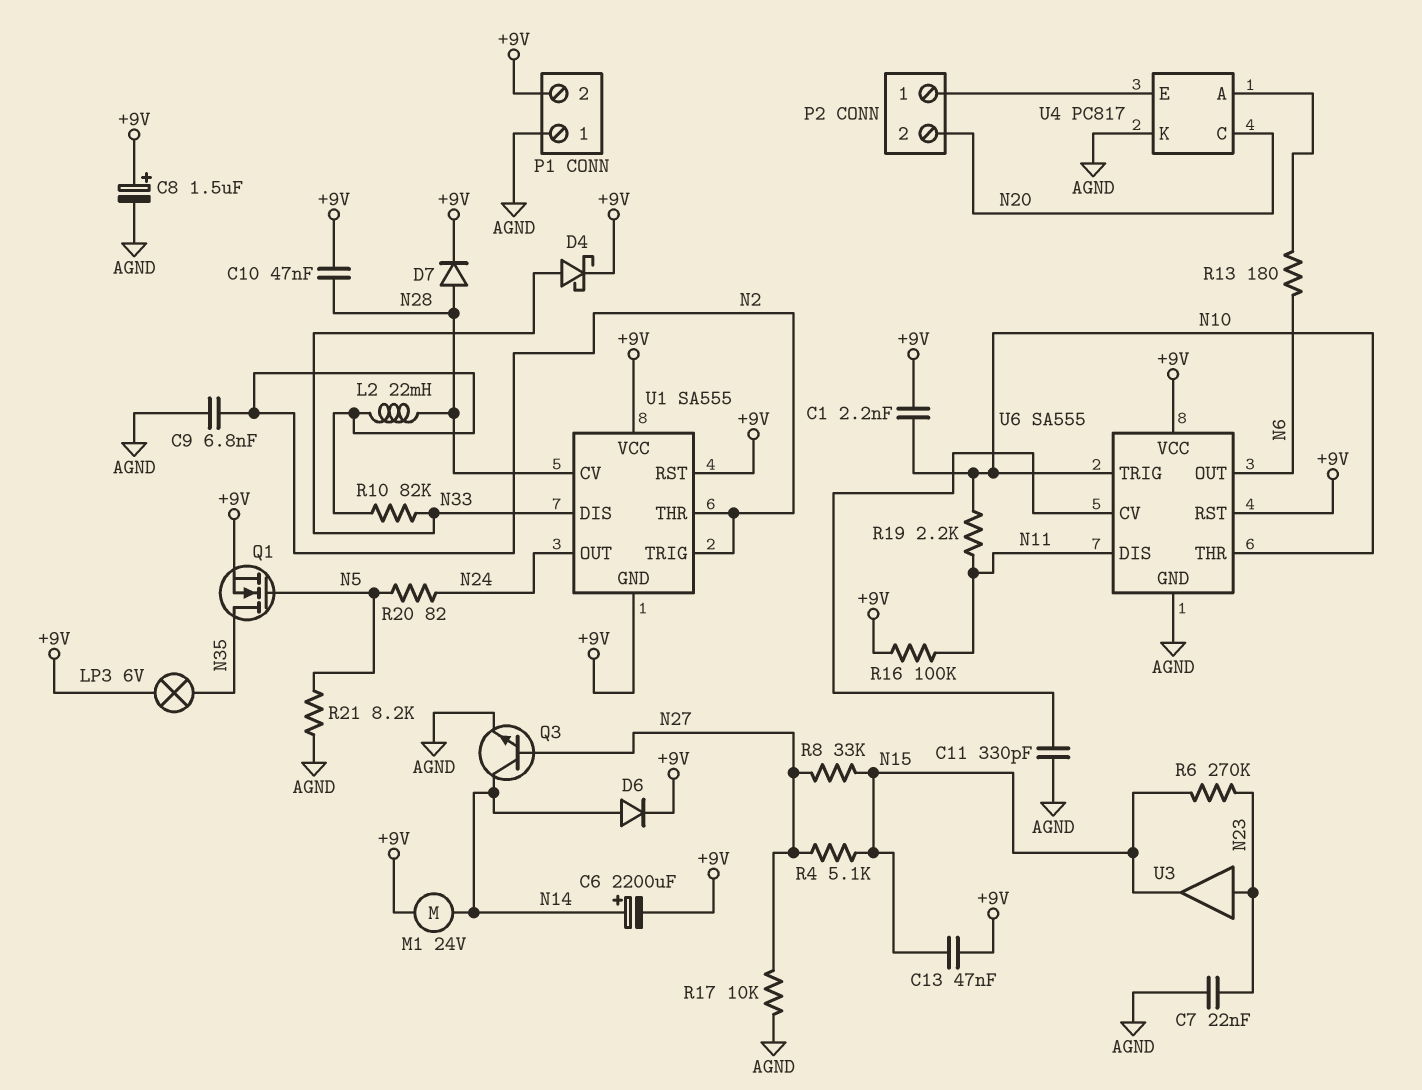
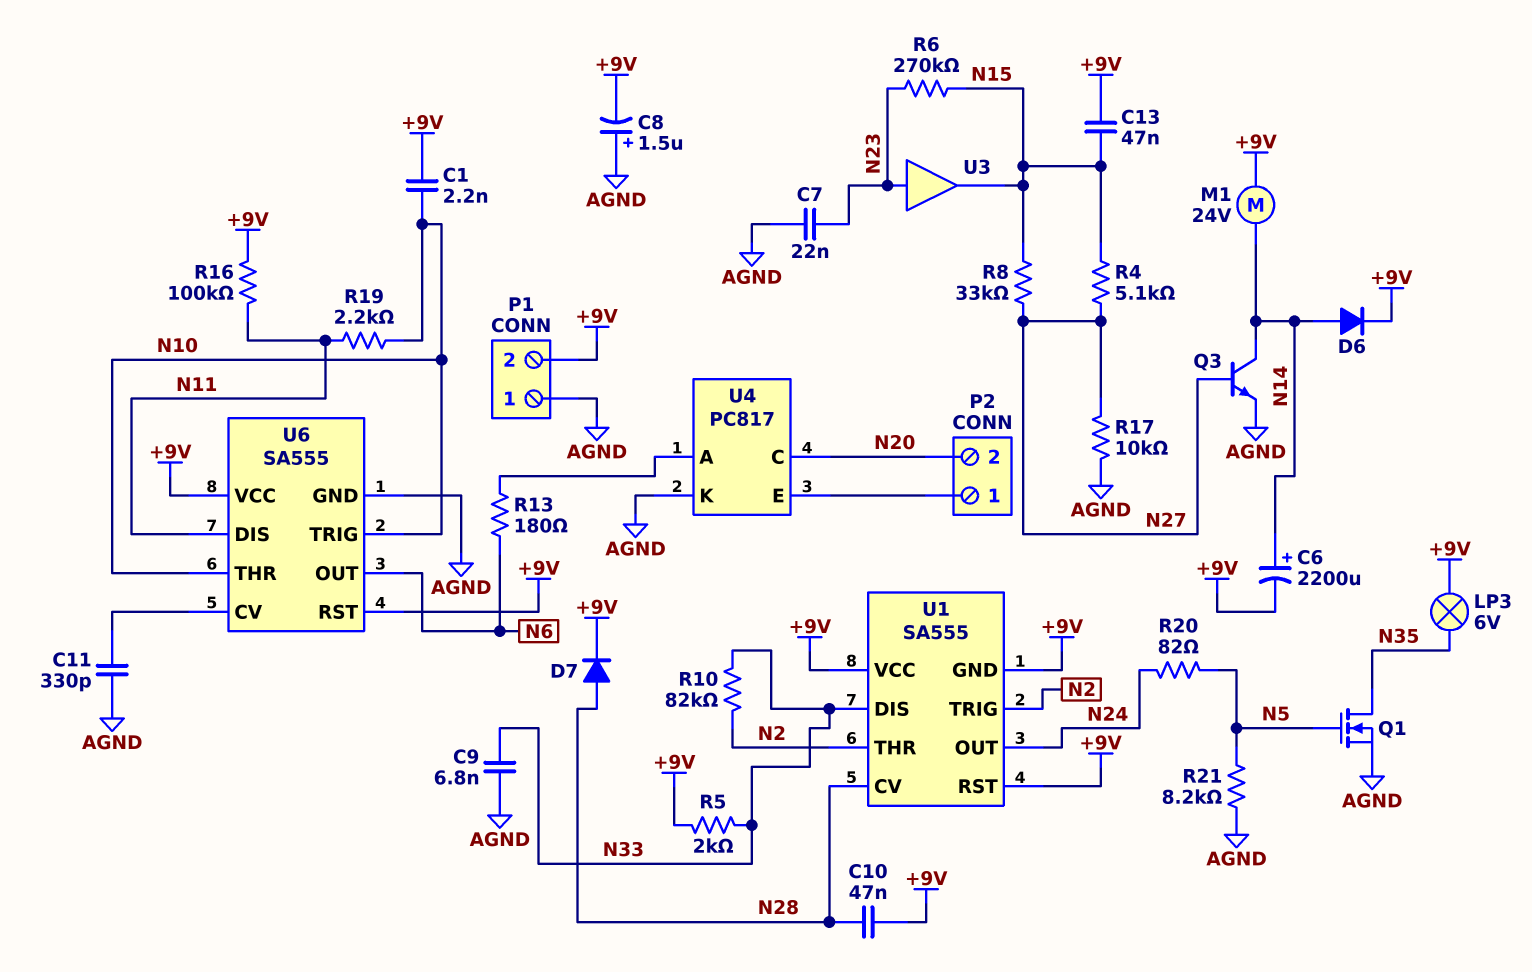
C8: 1.5uF (plus +9V, minus AGND) -> 1.5uF (plus AGND, minus +9V)
C9: 6.8nF (AGND, N2) -> 6.8nF (AGND, N33)
D4: schottky (A N33, K +9V) -> none
L2: 22mH (N2, N28) -> none
Q1: NMOS (G N5, D N35, S +9V) -> NMOS (G N5, D N35, S AGND)
R5: none -> 2k (+9V, N33)

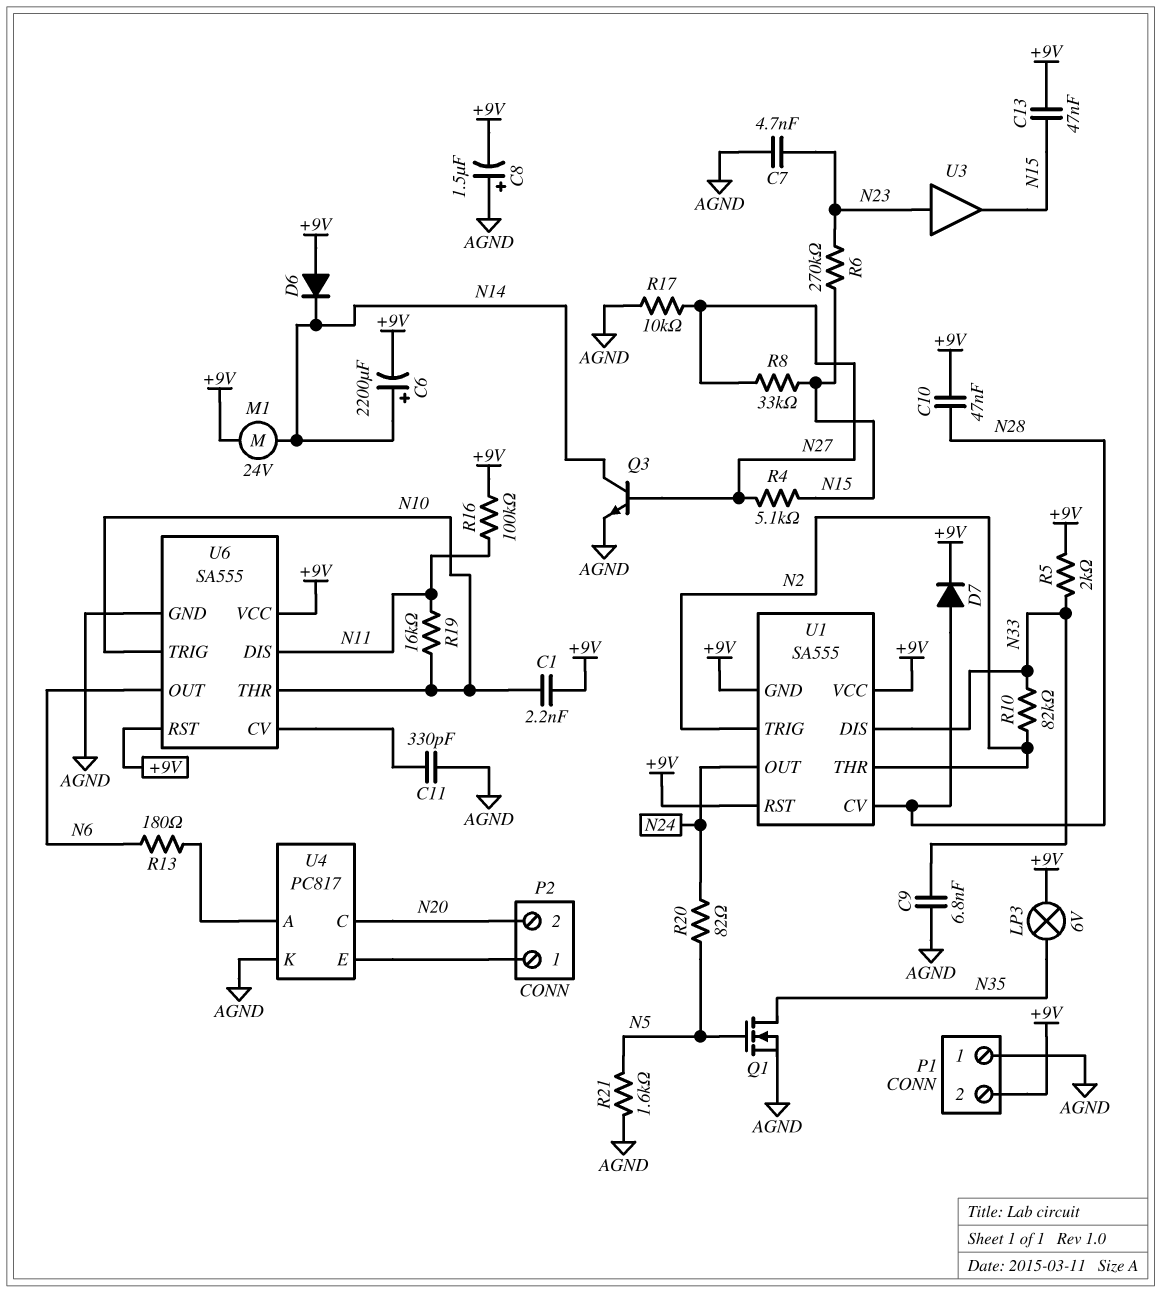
C7: 22nF (AGND, N23) -> 4.7nF (AGND, N23)
D6: diode (A N14, K +9V) -> diode (A +9V, K N14)
R19: 2.2k (N10, N11) -> 16k (N10, N11)
R21: 8.2k (AGND, N5) -> 1.6k (AGND, N5)

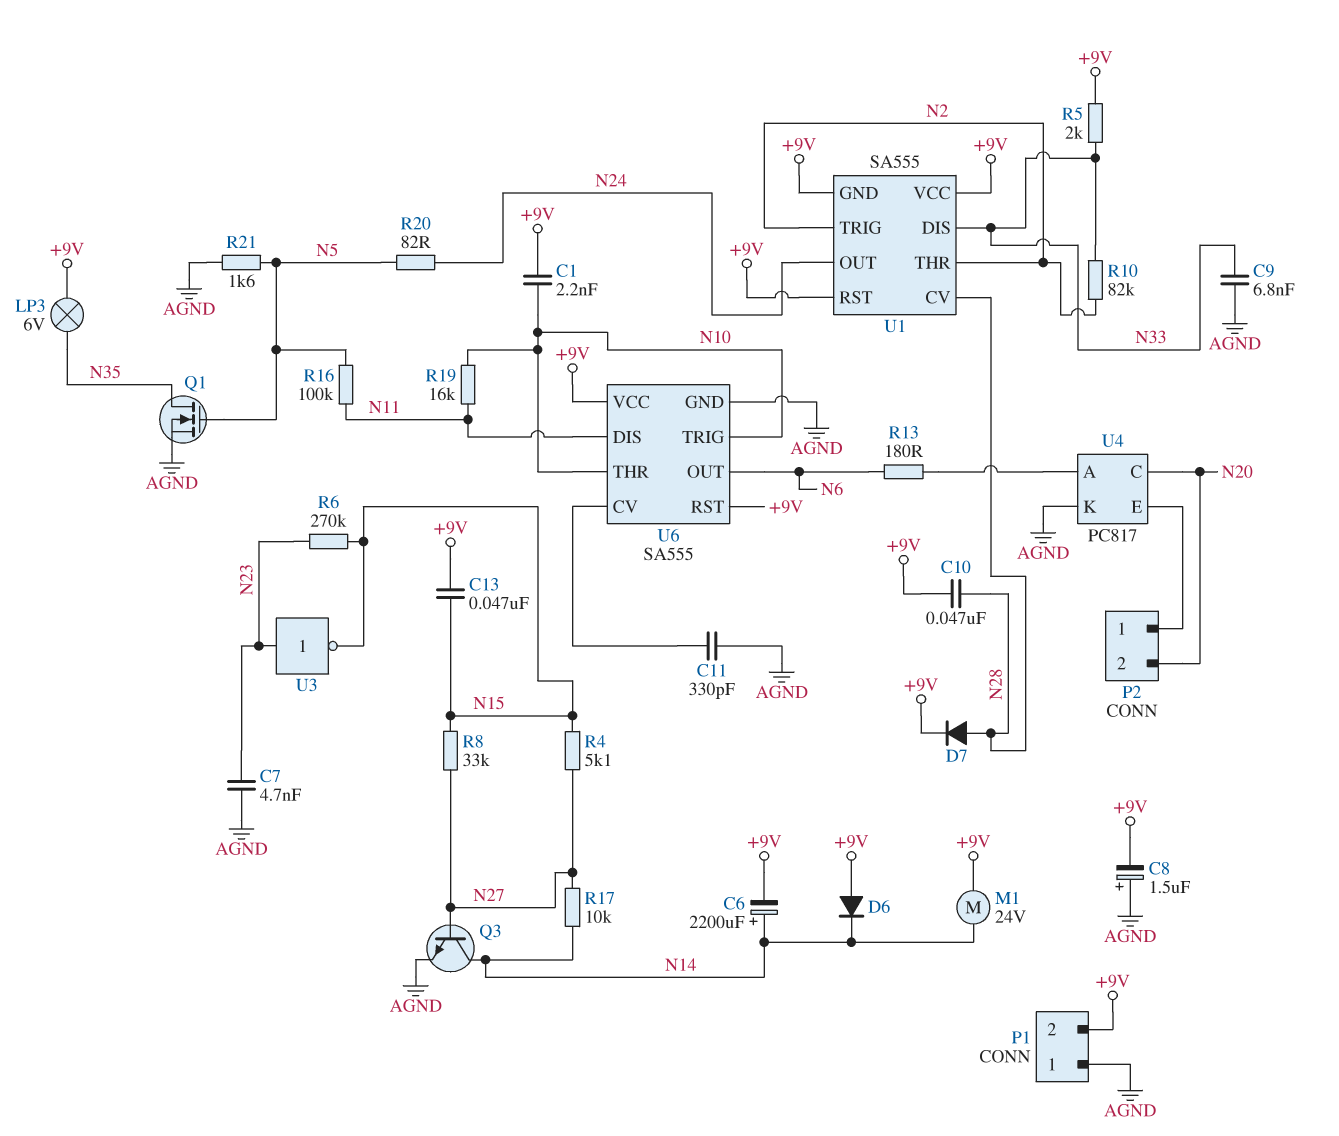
R16: 100k (+9V, N11) -> 100k (N5, N11)
R17: 10k (AGND, N27) -> 10k (N14, N27)
U3: buffer (in N23, out N15) -> NOT (in N23, out N15)

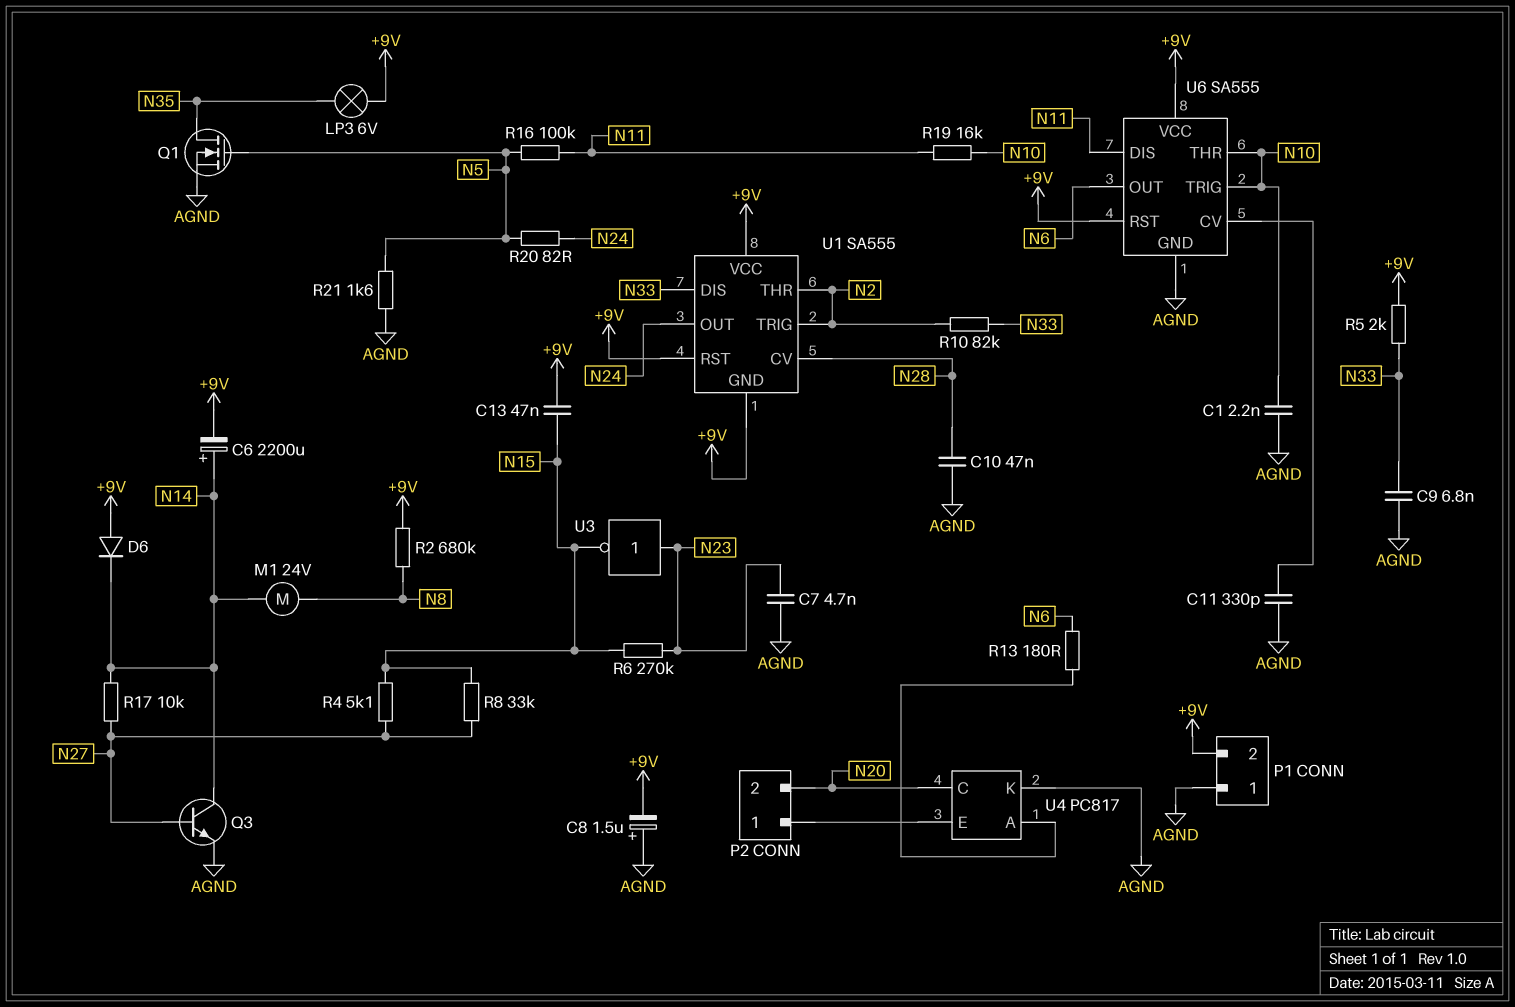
C1: 2.2nF (+9V, N10) -> 2.2nF (AGND, N10)
C10: 47nF (+9V, N28) -> 47nF (AGND, N28)
D7: diode (A N28, K +9V) -> none
M1: motor 24V (+9V, N14) -> motor 24V (N8, N14)
R2: none -> 680k (+9V, N8)

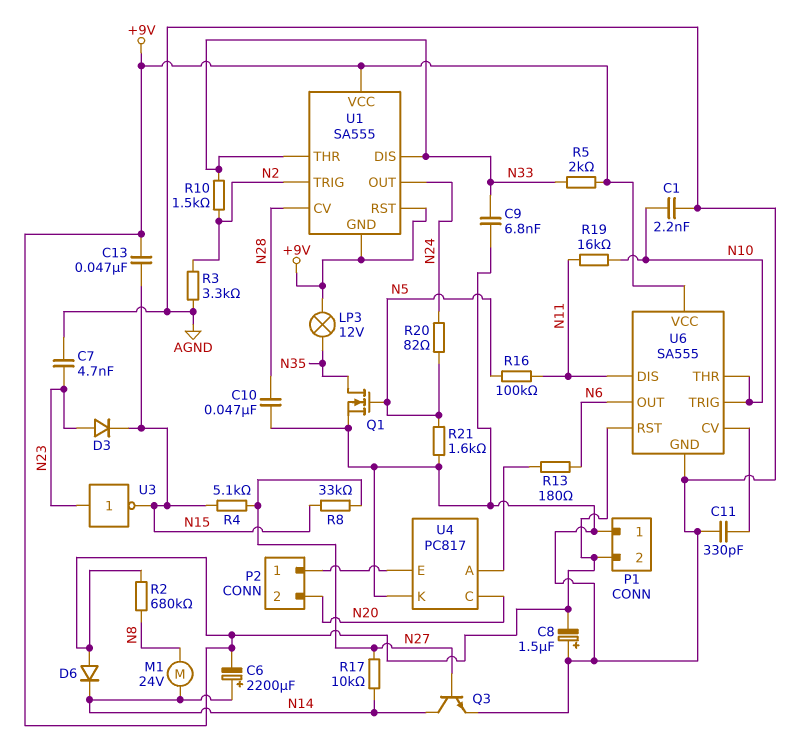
D3: none -> diode (A N23, K N15)
LP3: lamp 6V (+9V, N35) -> lamp 12V (+9V, N35)
R3: none -> 3.3k (AGND, N2)
R6: 270k (N15, N23) -> none
R10: 82k (N2, N33) -> 1.5k (N2, N33)
U1 pin THR: N2 -> N33

